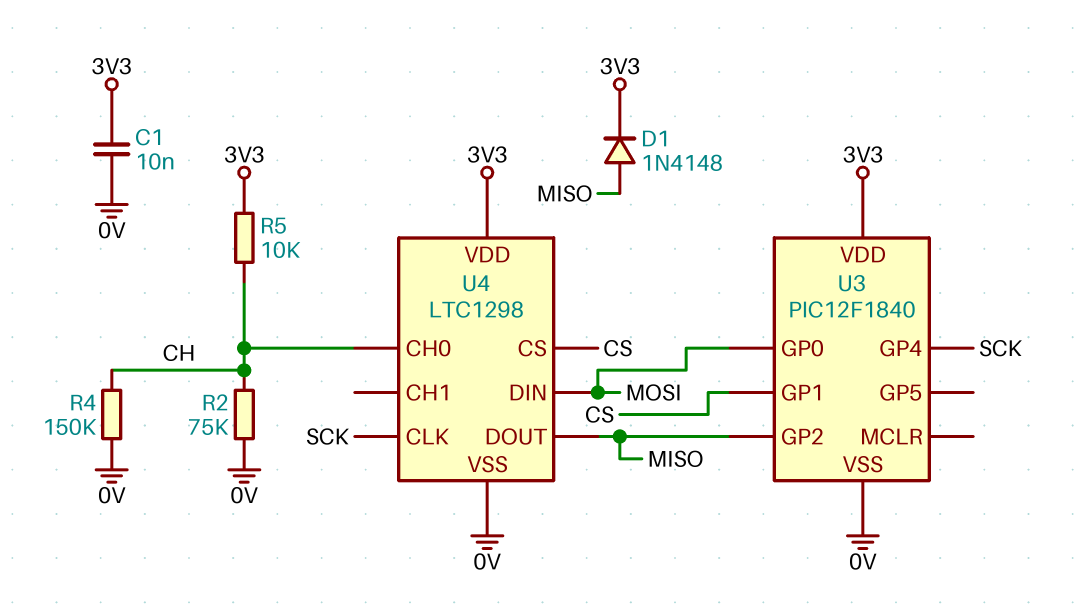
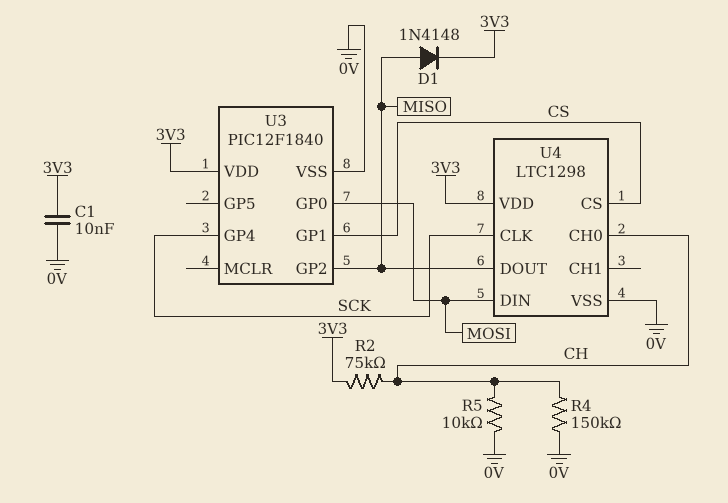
R2: 75k (0V, CH) -> 75k (3V3, CH)
R5: 10k (3V3, CH) -> 10k (0V, CH)

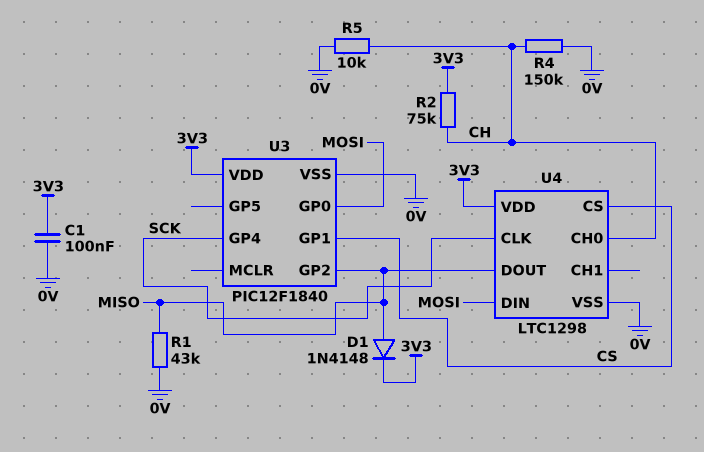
C1: 10nF (0V, 3V3) -> 100nF (0V, 3V3)
R1: none -> 43k (0V, MISO)

